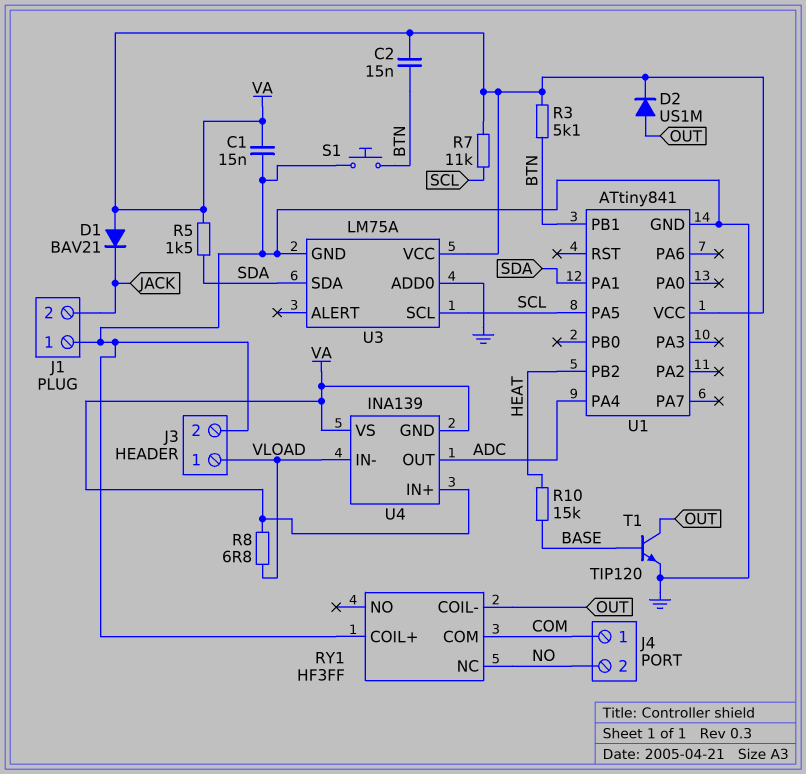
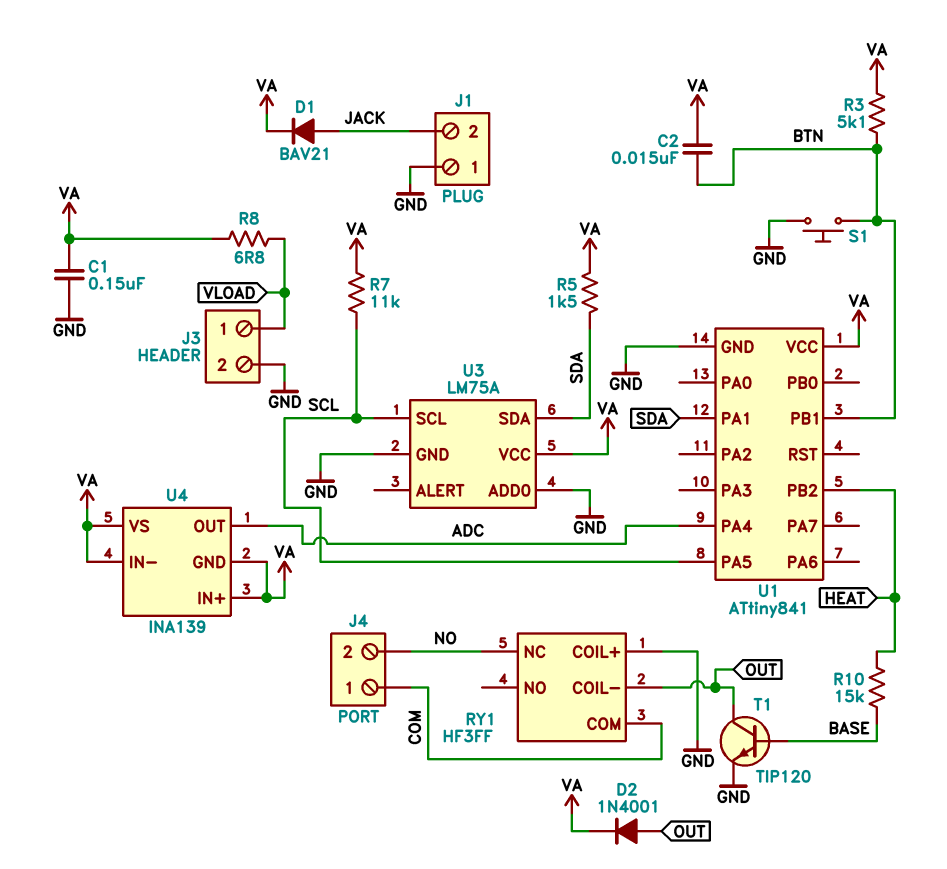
C1: 15nF (GND, VA) -> 150nF (GND, VA)
D1: diode BAV21 (A VA, K JACK) -> diode BAV21 (A JACK, K VA)
D2: diode US1M (A OUT, K VA) -> diode 1N4001 (A OUT, K VA)
U4 pin IN-: VLOAD -> VA

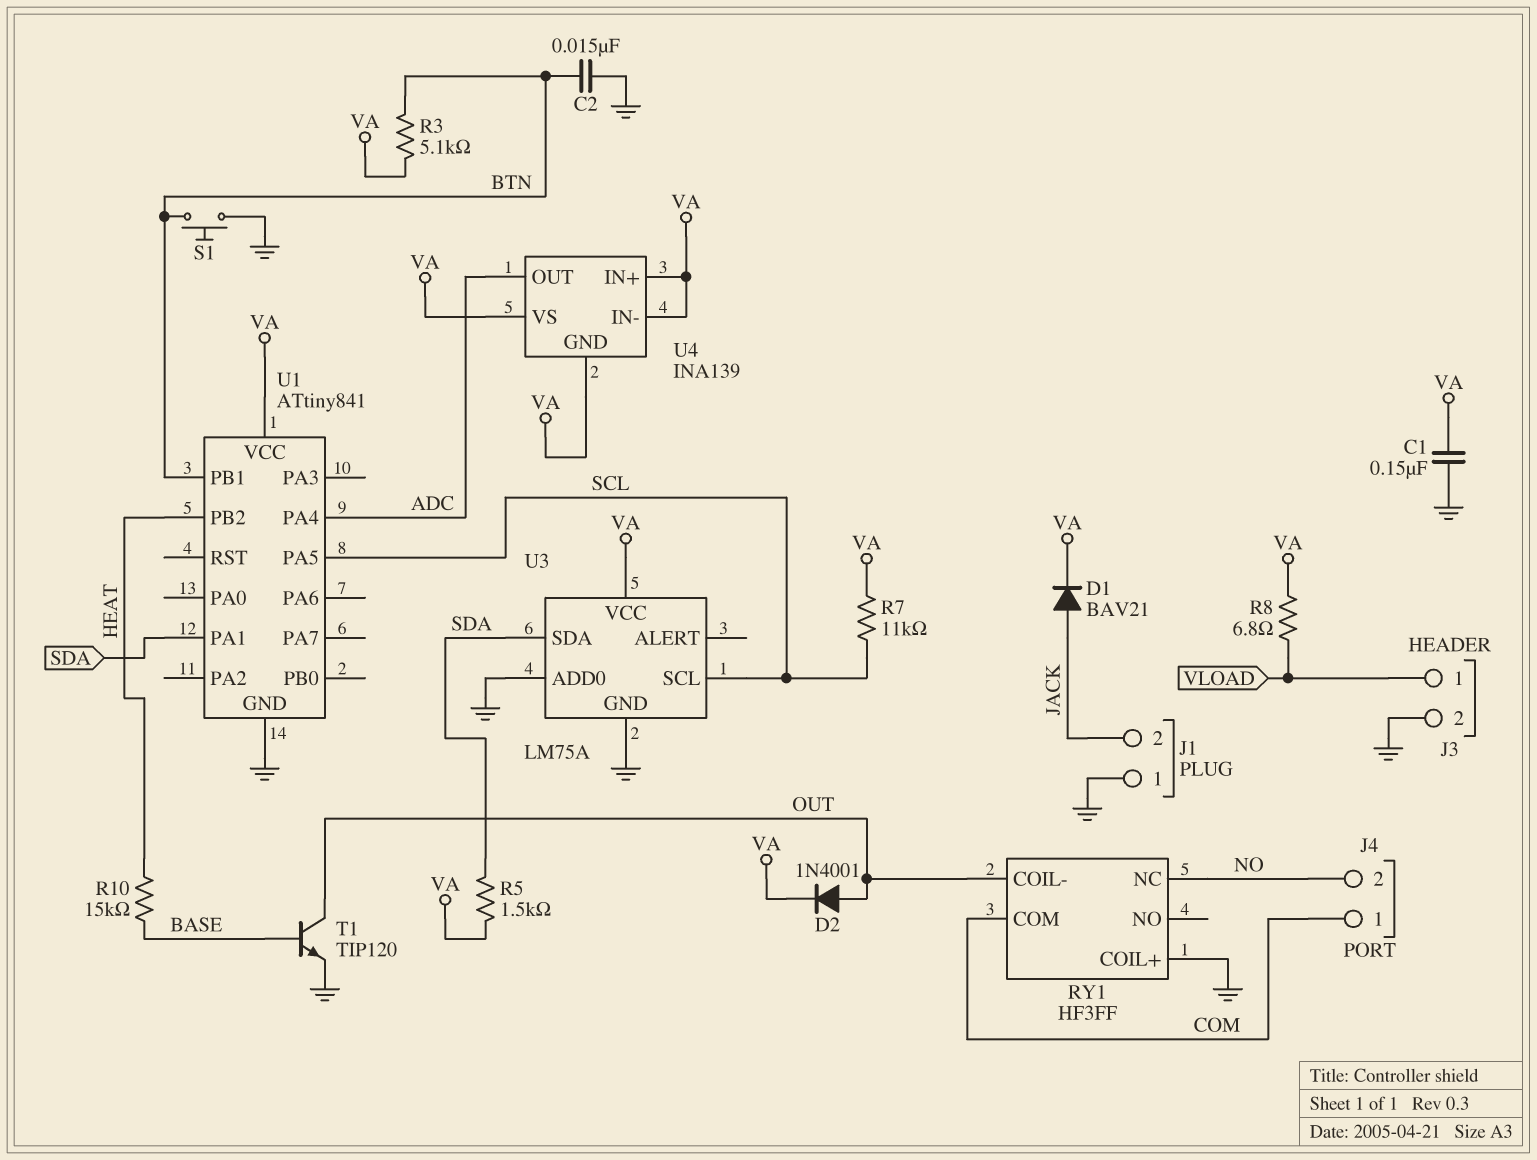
C2: 15nF (BTN, VA) -> 15nF (BTN, GND)

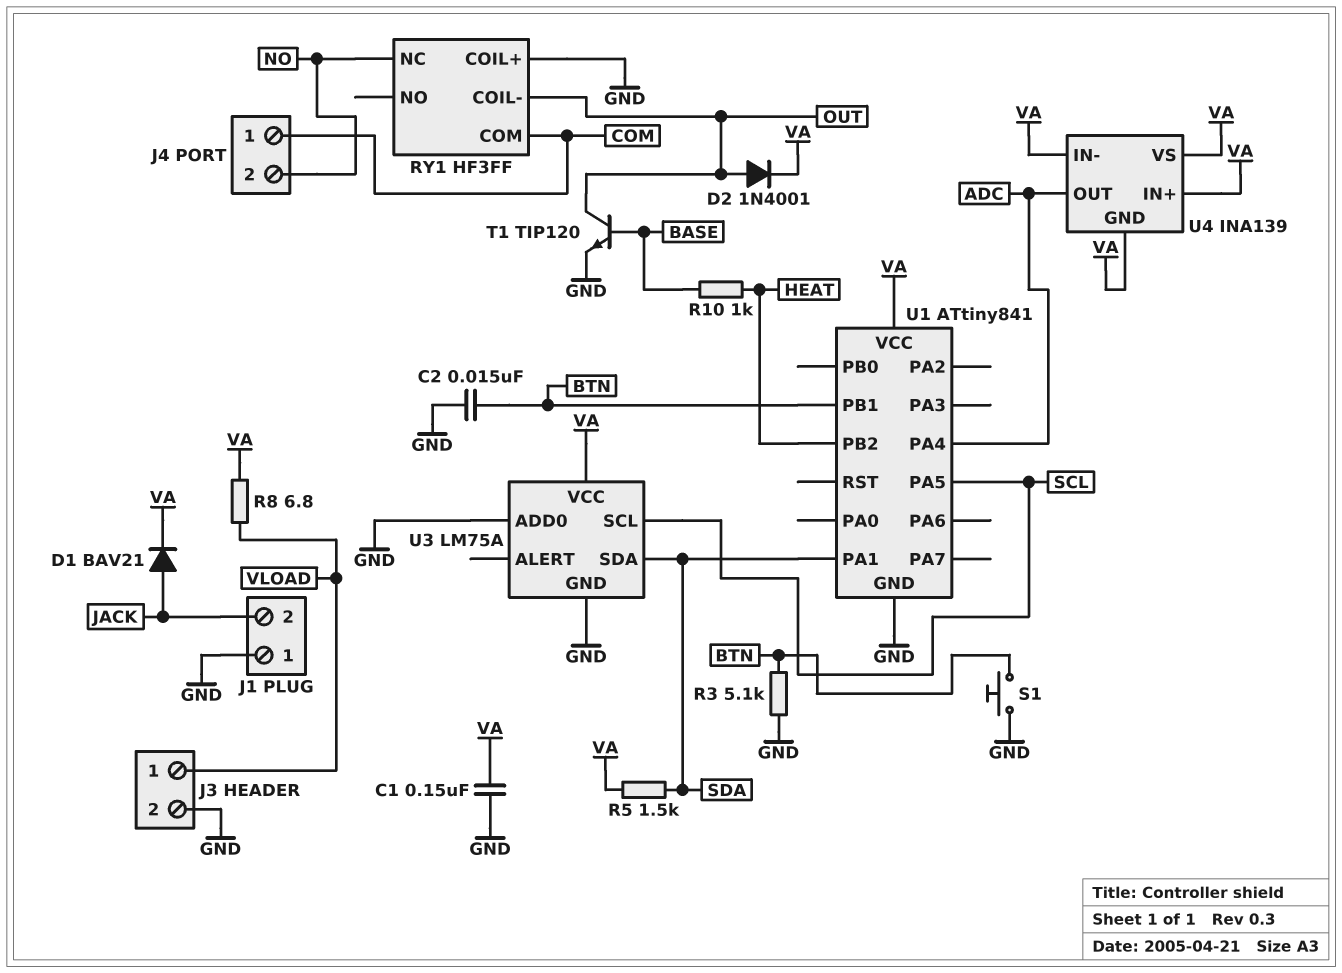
R3: 5.1k (BTN, VA) -> 5.1k (BTN, GND)
R7: 11k (SCL, VA) -> none
R10: 15k (BASE, HEAT) -> 1k (BASE, HEAT)

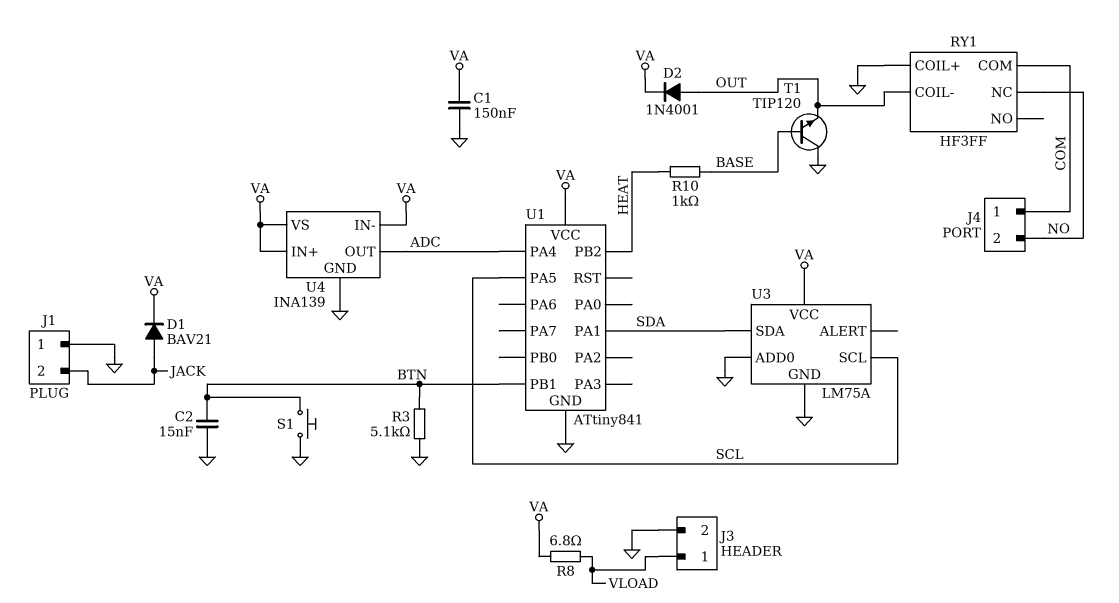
R5: 1.5k (SDA, VA) -> none
T1: NPN TIP120 (B BASE, C OUT, E GND) -> NPN TIP120 (B BASE, C GND, E OUT)
U4 pin GND: VA -> GND

